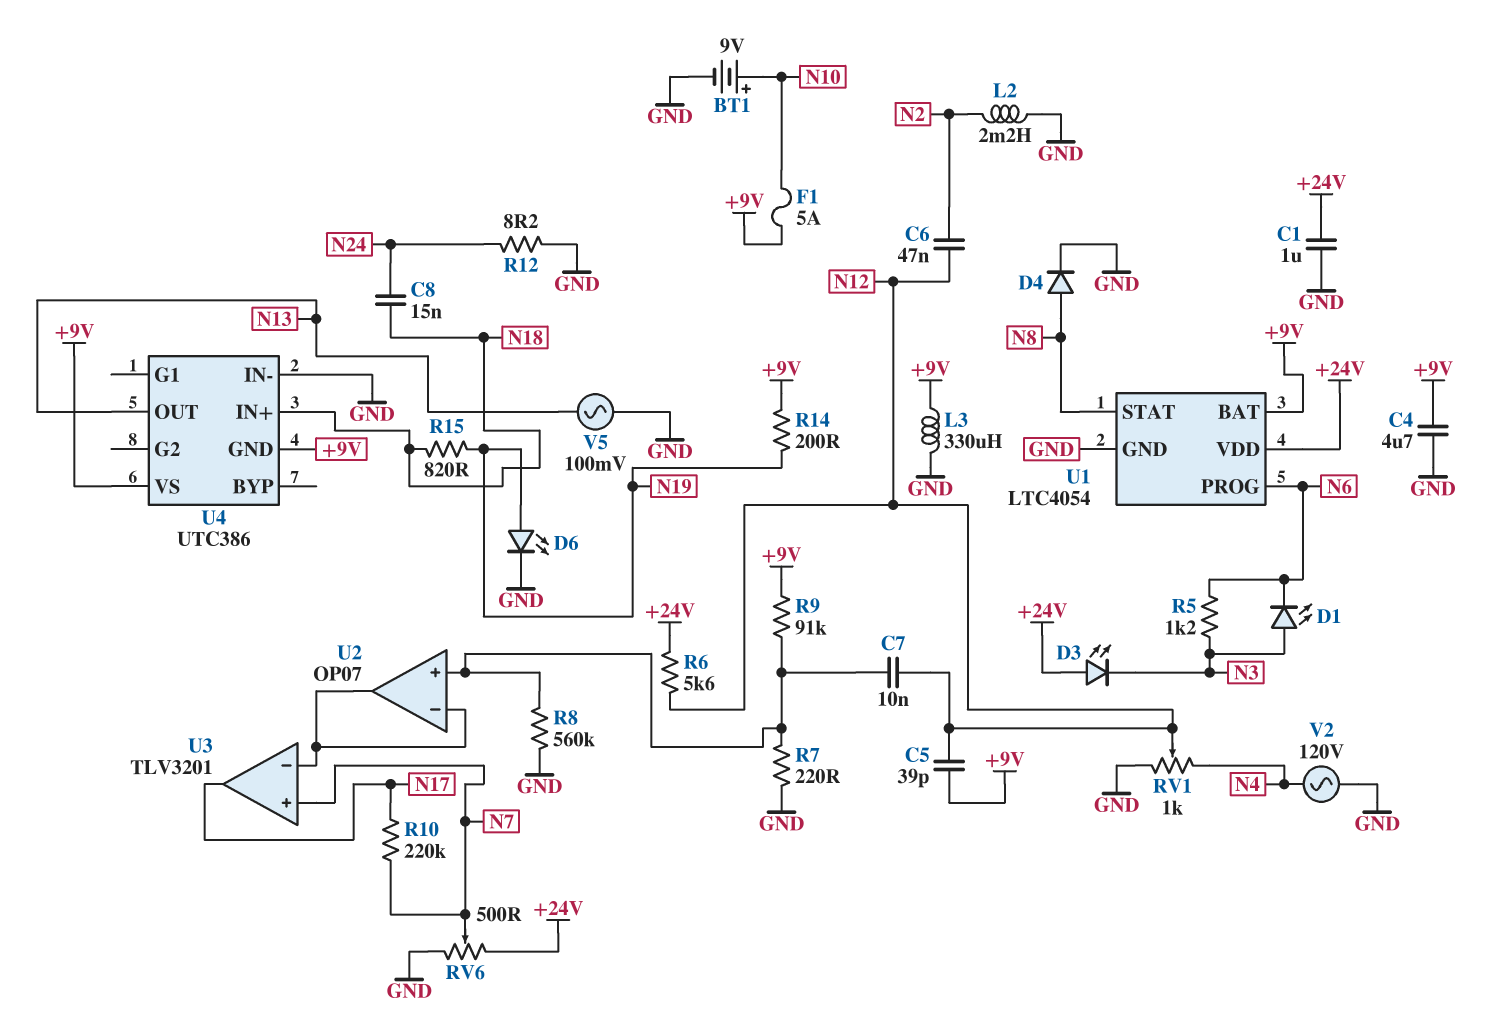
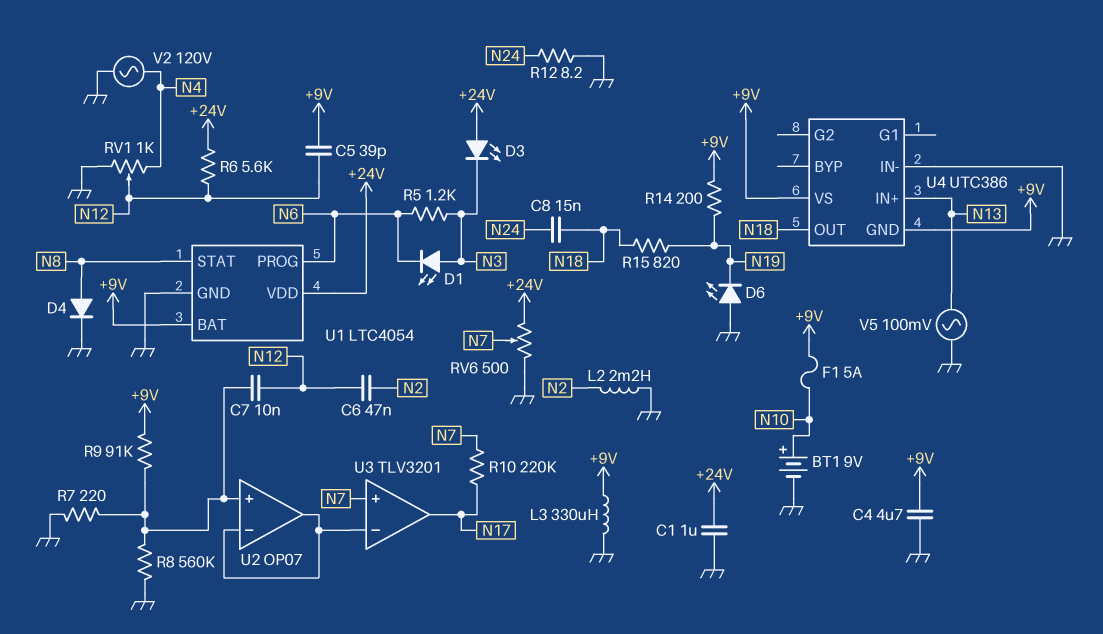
D6: LED (A N19, K GND) -> LED (A GND, K N19)
U4 pin IN+: N18 -> N13
U4 pin OUT: N13 -> N18

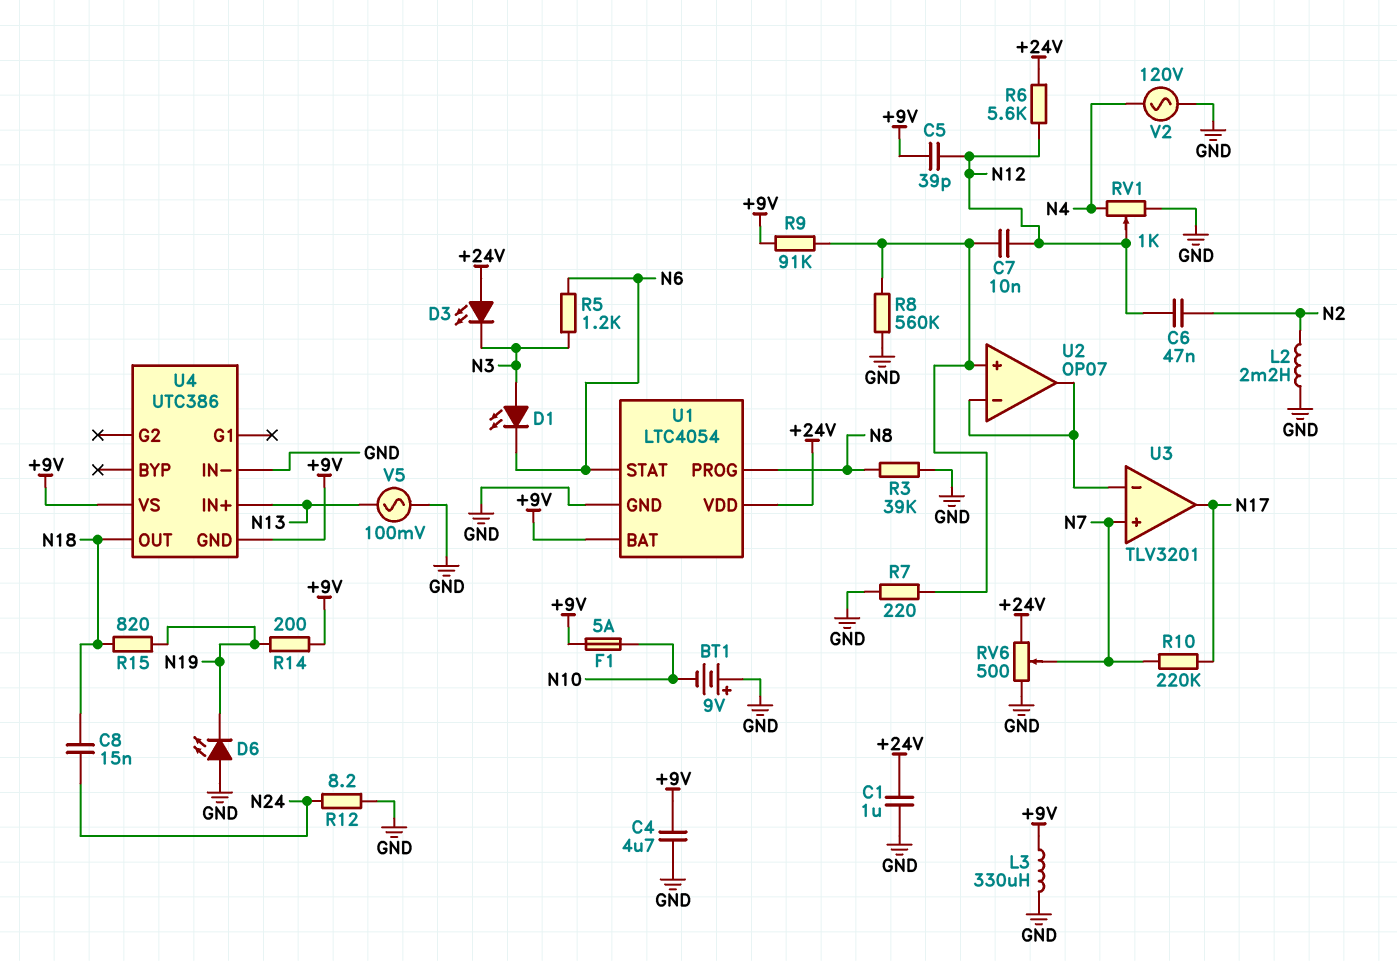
BT1: 9V (plus N10, minus GND) -> 9V (plus GND, minus N10)
D4: diode (A N8, K GND) -> none
R3: none -> 39k (GND, N8)
U1 pin PROG: N6 -> N8
U1 pin STAT: N8 -> N6

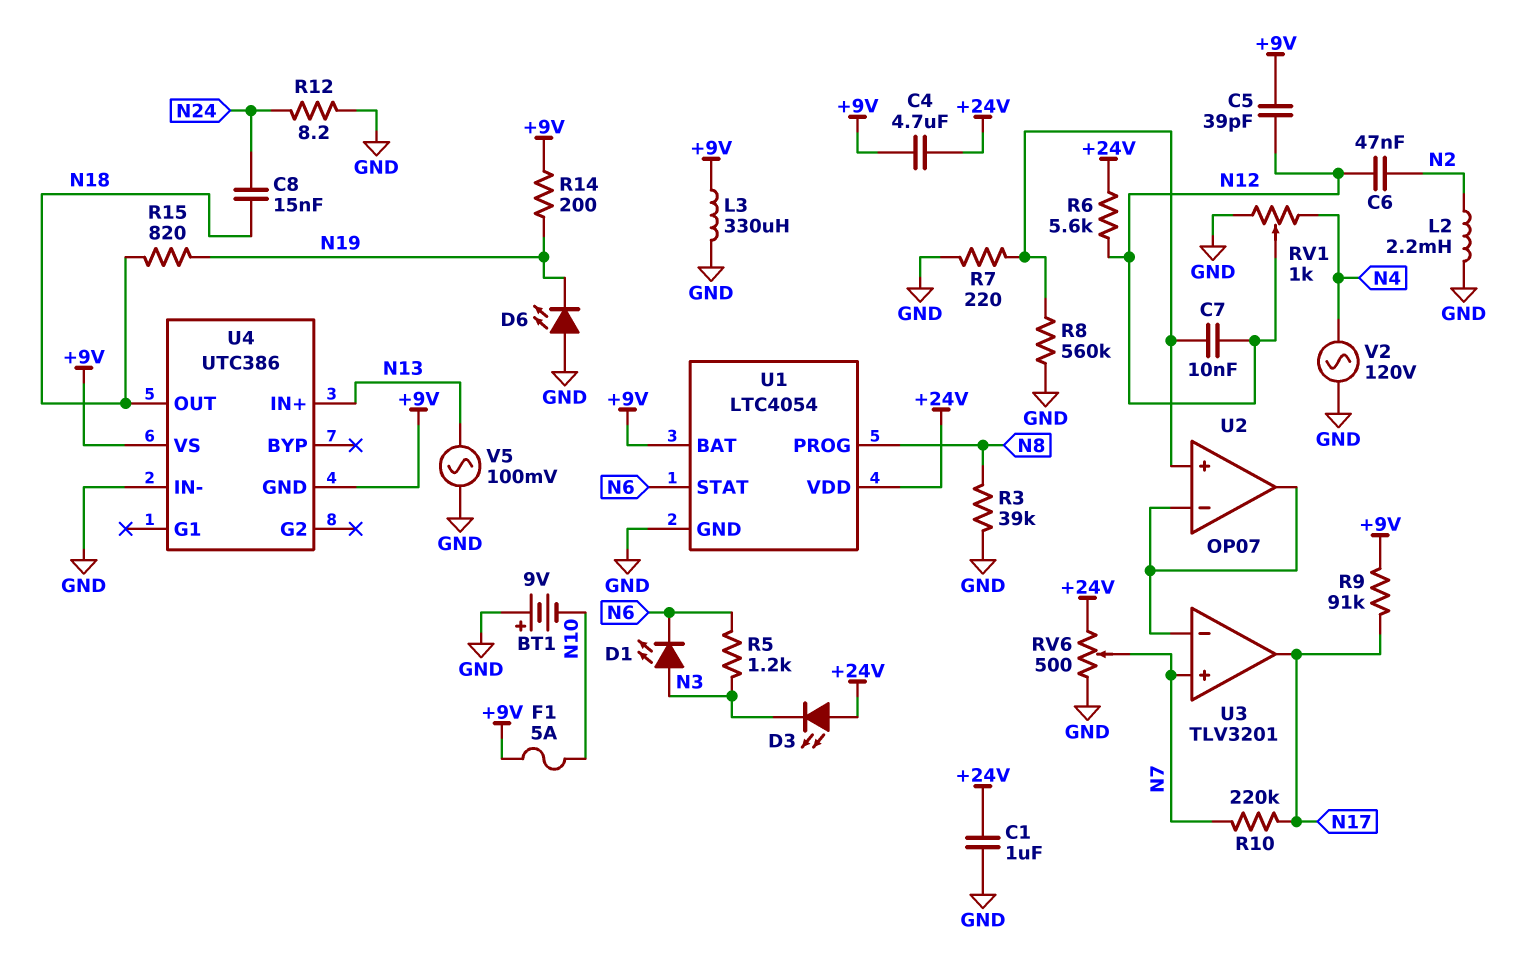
C4: 4.7uF (+9V, GND) -> 4.7uF (+9V, +24V)
R9: 91k (+9V, U2/in+) -> 91k (+9V, N17)

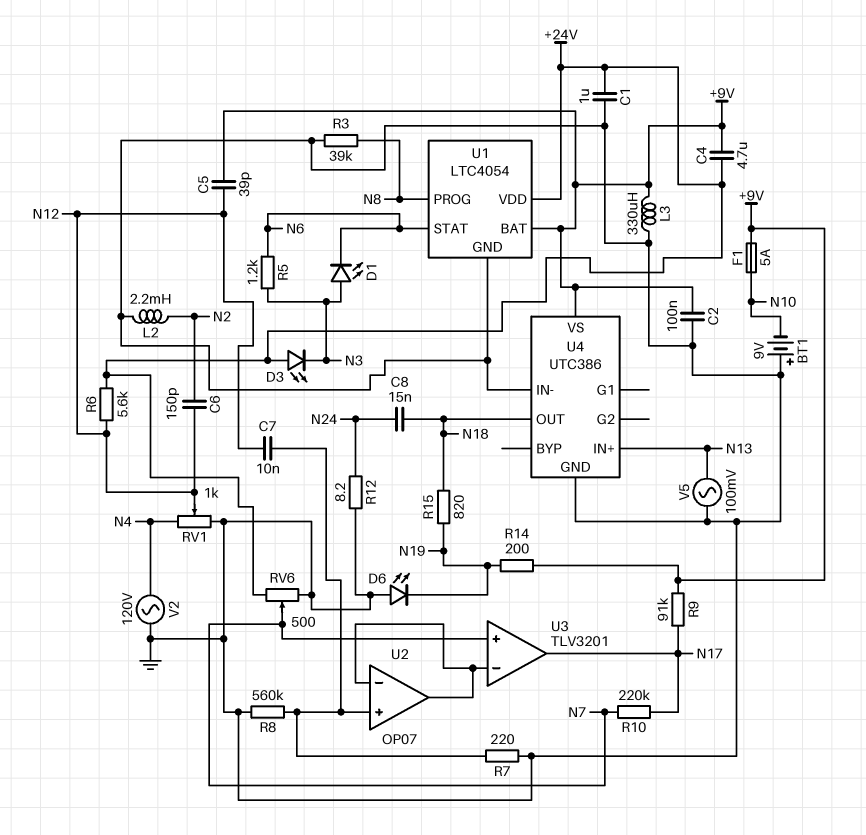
C2: none -> 100nF (+9V, GND)
C6: 47nF (N2, N12) -> 150pF (N2, N12)
U4 pin GND: +9V -> GND

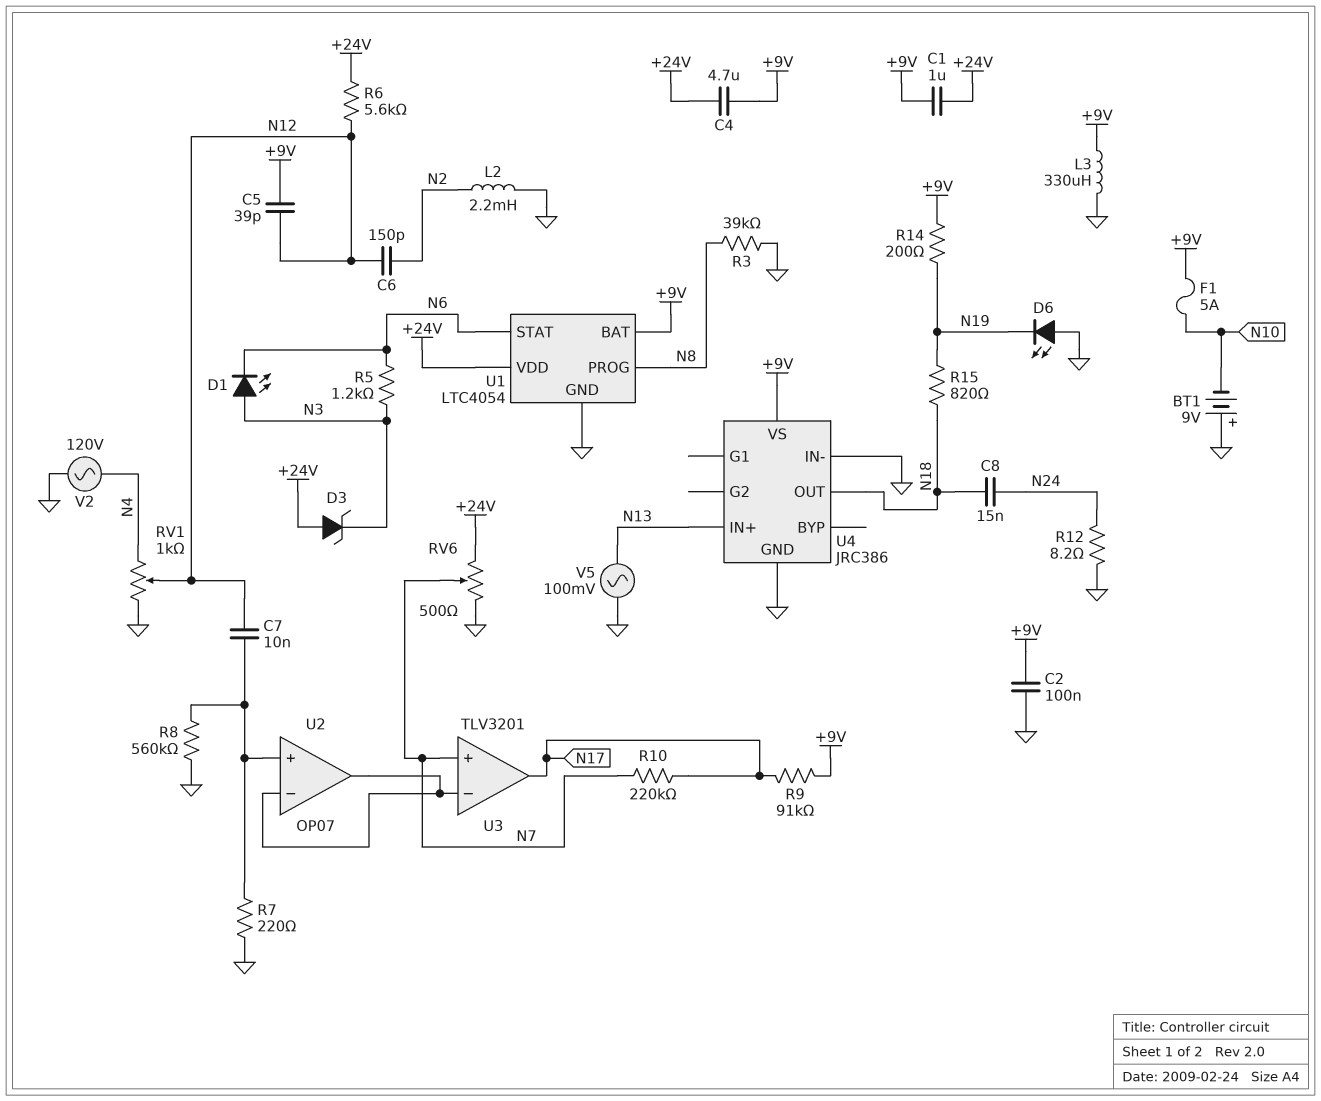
C1: 1uF (+24V, GND) -> 1uF (+9V, +24V)
D3: LED (A +24V, K N3) -> zener (A +24V, K N3)
U4: UTC386 -> JRC386

